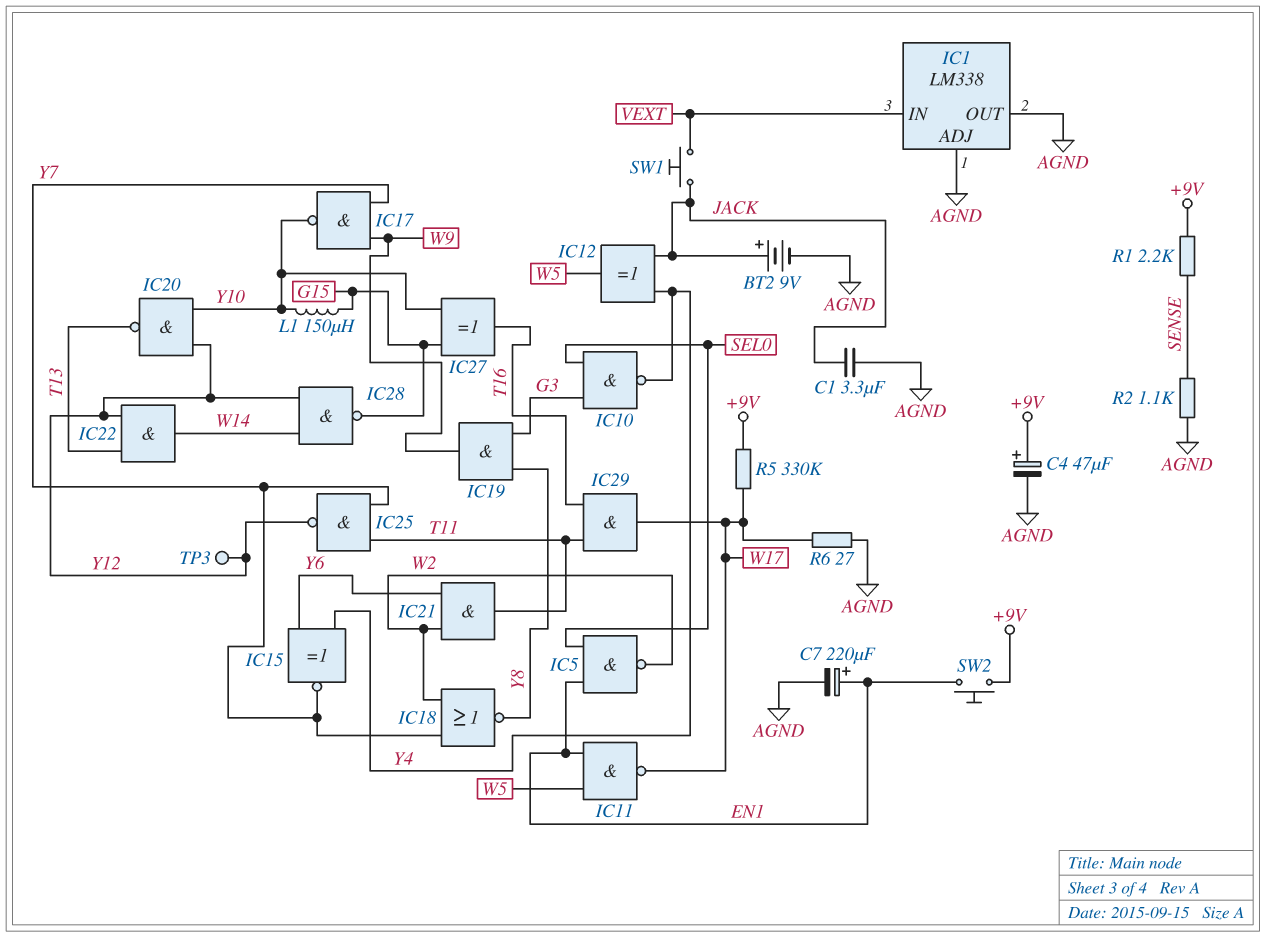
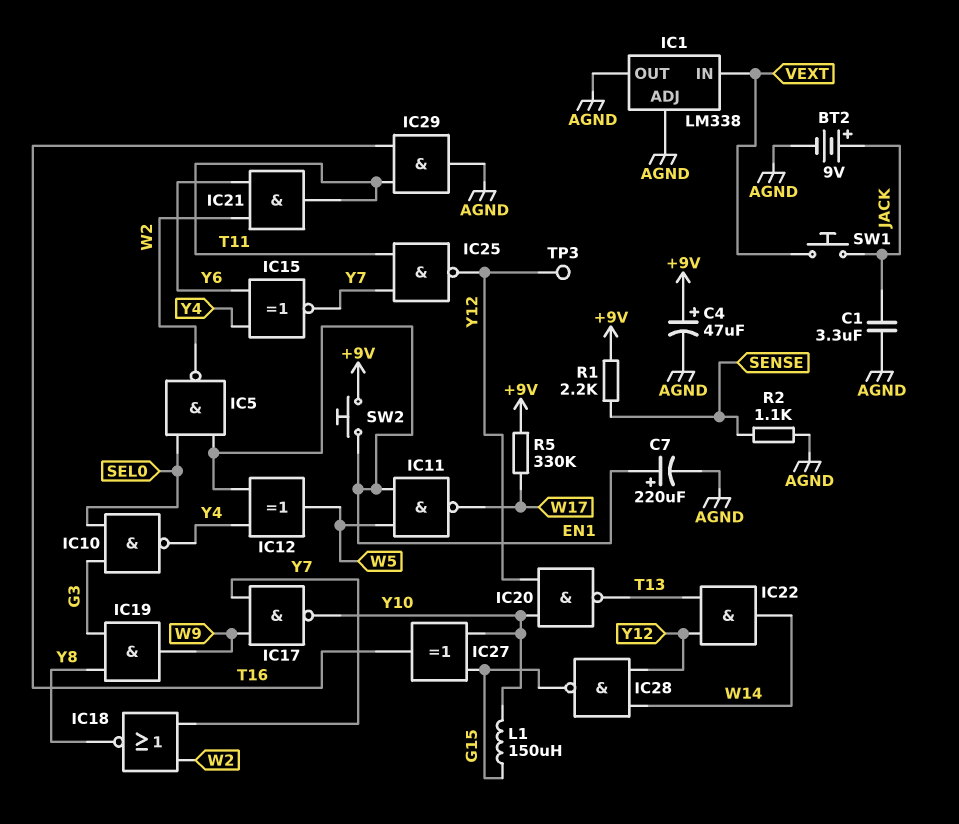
IC12: XOR (in JACK, in Y4, out W5) -> XOR (in EN1, in Y4, out W5)
IC29: AND (in T11, in T16, out W17) -> AND (in T11, in T16, out AGND)
R6: 27 (AGND, W17) -> none

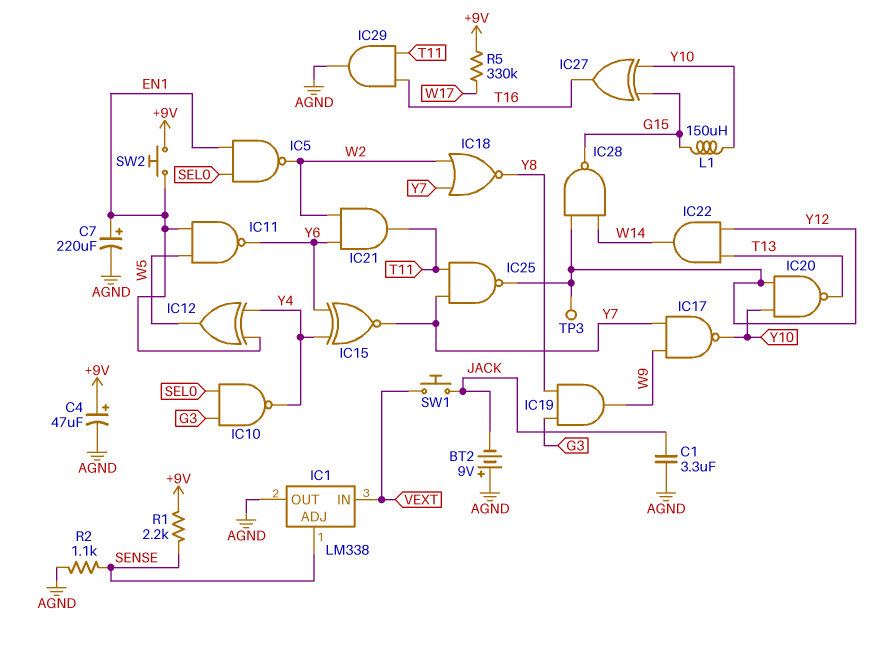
BT2: 9V (plus JACK, minus AGND) -> 9V (plus AGND, minus JACK)
IC1 pin ADJ: AGND -> SENSE
IC11: NAND (in EN1, in W5, out W17) -> NAND (in EN1, in W5, out Y6)

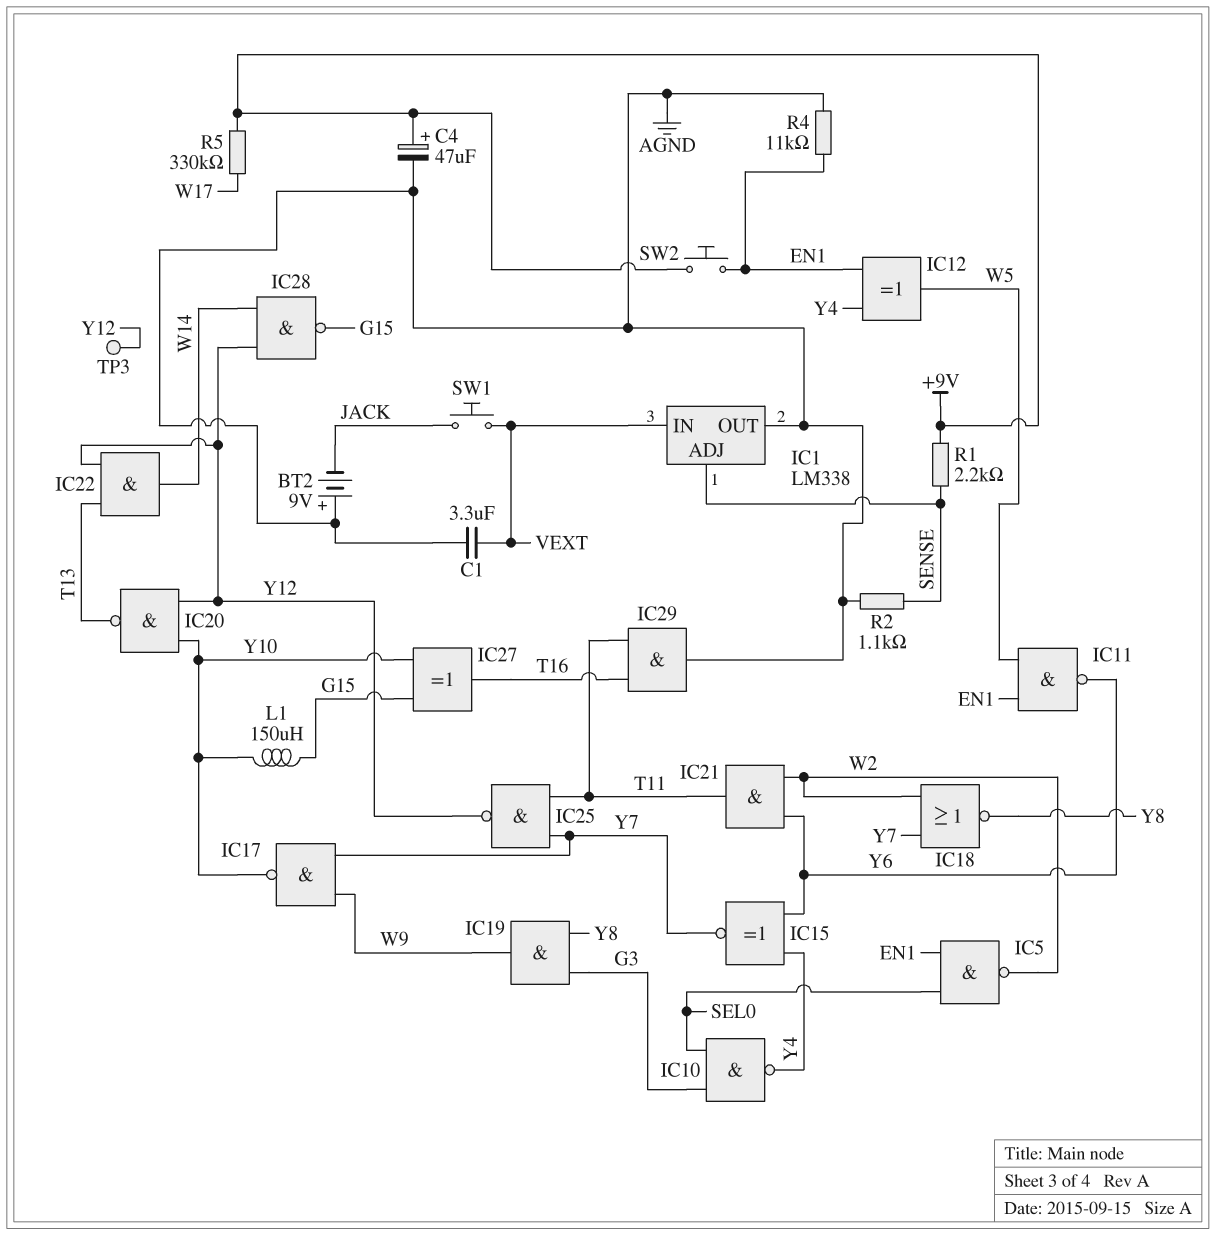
C1: 3.3uF (AGND, JACK) -> 3.3uF (AGND, VEXT)
C7: 220uF (plus EN1, minus AGND) -> none
R4: none -> 11k (AGND, EN1)

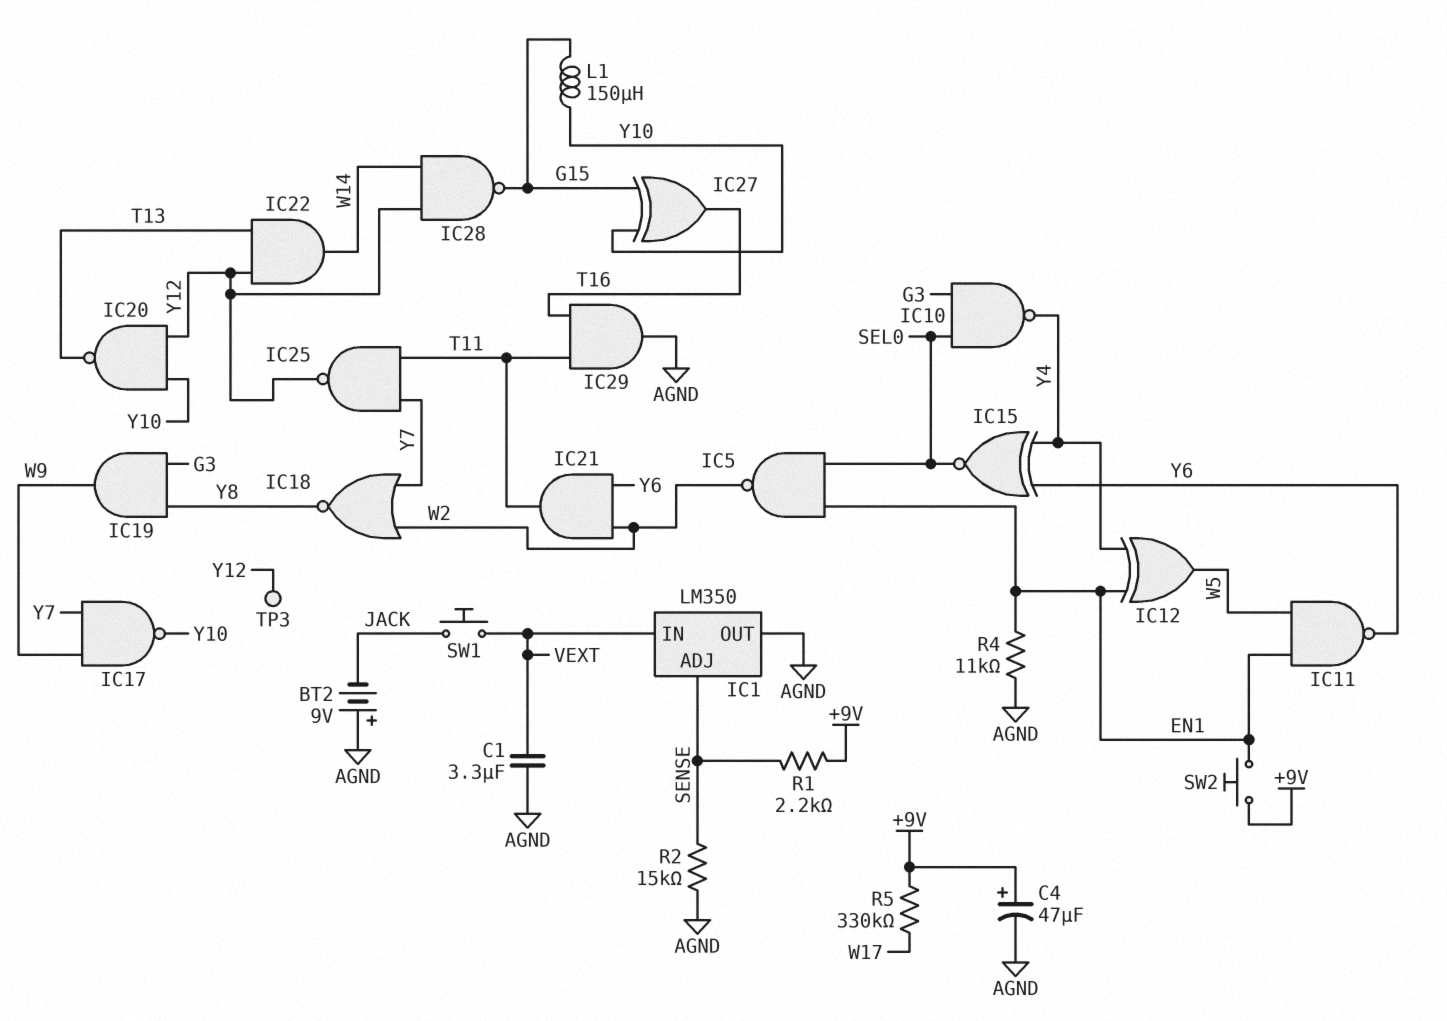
IC1: LM338 -> LM350
IC15: XNOR (in Y4, in Y6, out Y7) -> XNOR (in Y4, in Y6, out SEL0)
R2: 1.1k (AGND, SENSE) -> 15k (AGND, SENSE)

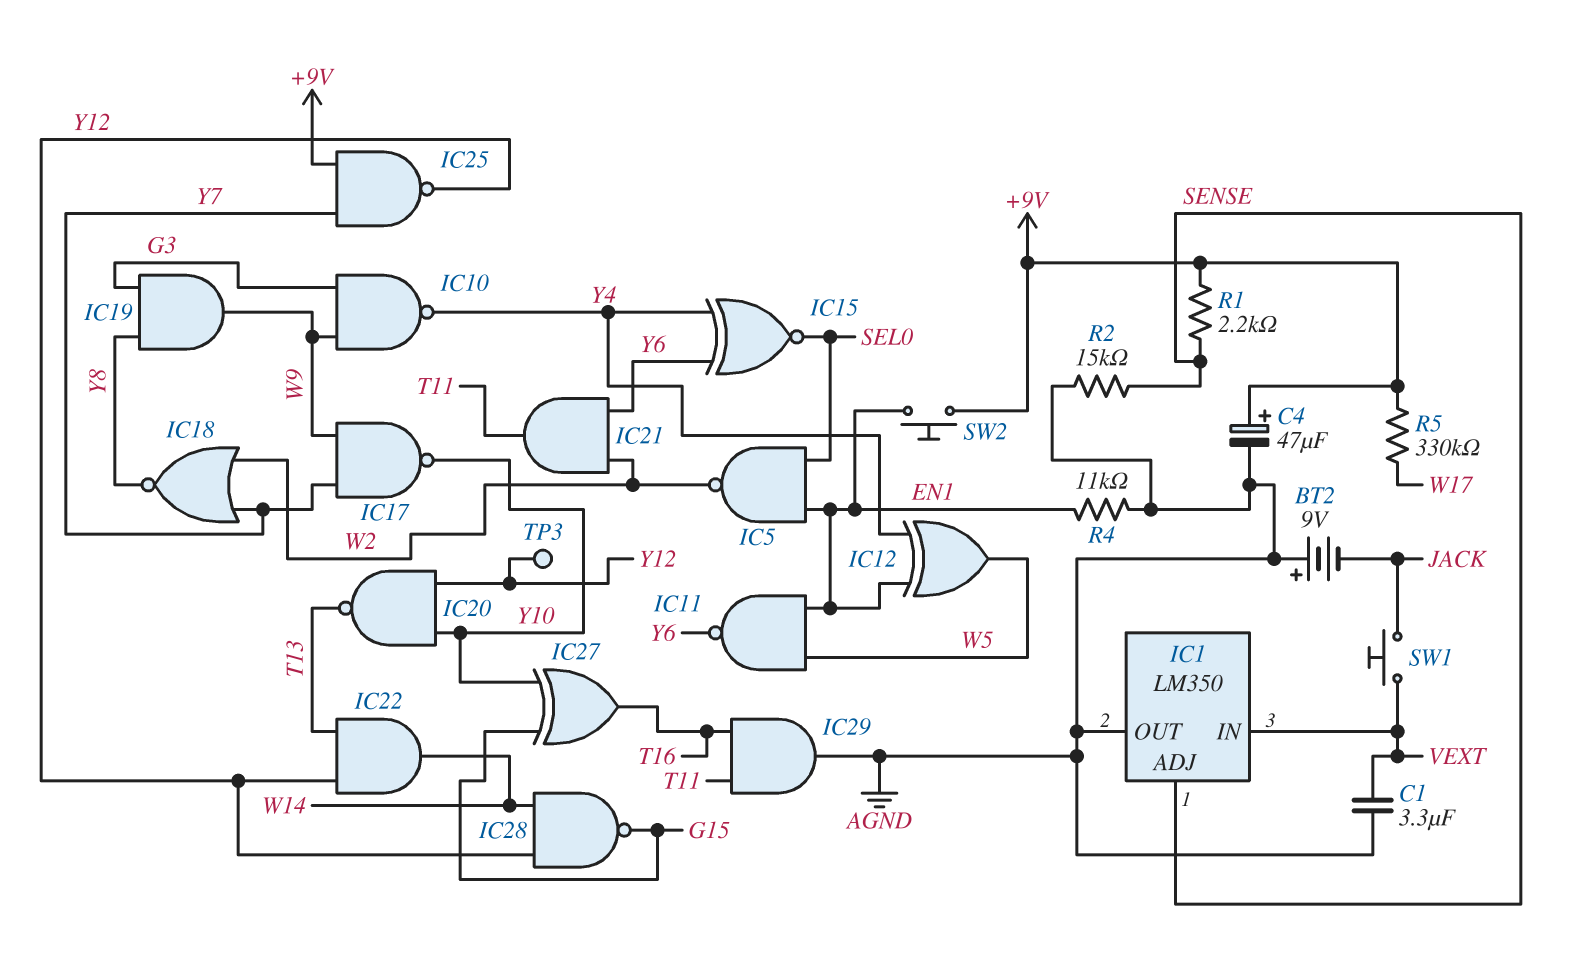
IC10: NAND (in G3, in SEL0, out Y4) -> NAND (in G3, in W9, out Y4)
IC25: NAND (in T11, in Y7, out Y12) -> NAND (in +9V, in Y7, out Y12)
L1: 150uH (G15, Y10) -> none

